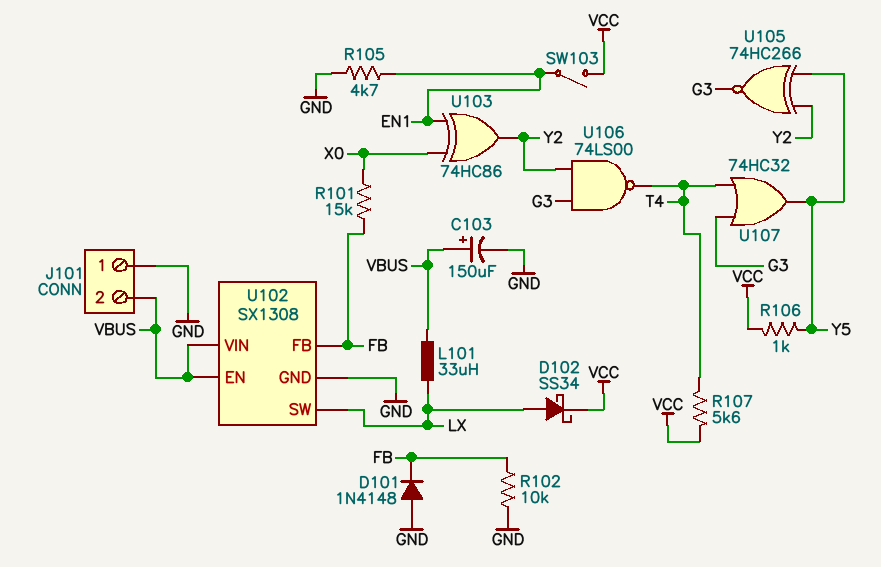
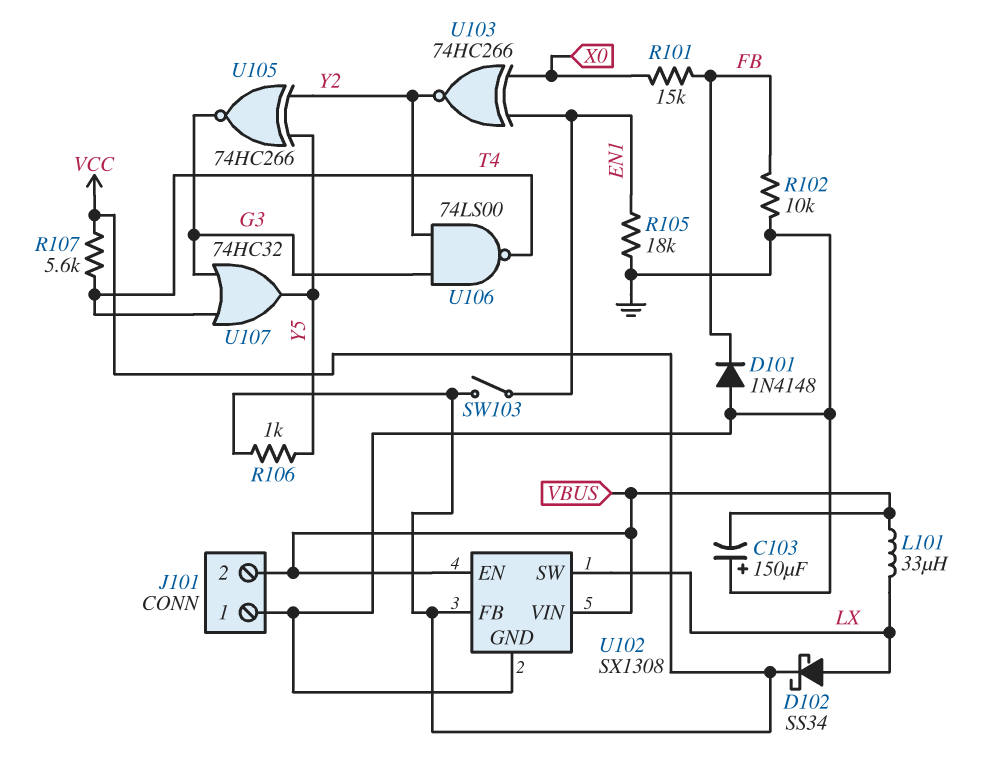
C103: 150uF (plus VBUS, minus GND) -> 150uF (plus GND, minus VBUS)
R105: 4.7k (EN1, GND) -> 18k (EN1, GND)
U102 pin FB: FB -> VCC
U103: XOR 74HC86 (in EN1, in X0, out Y2) -> XNOR 74HC266 (in EN1, in X0, out Y2)

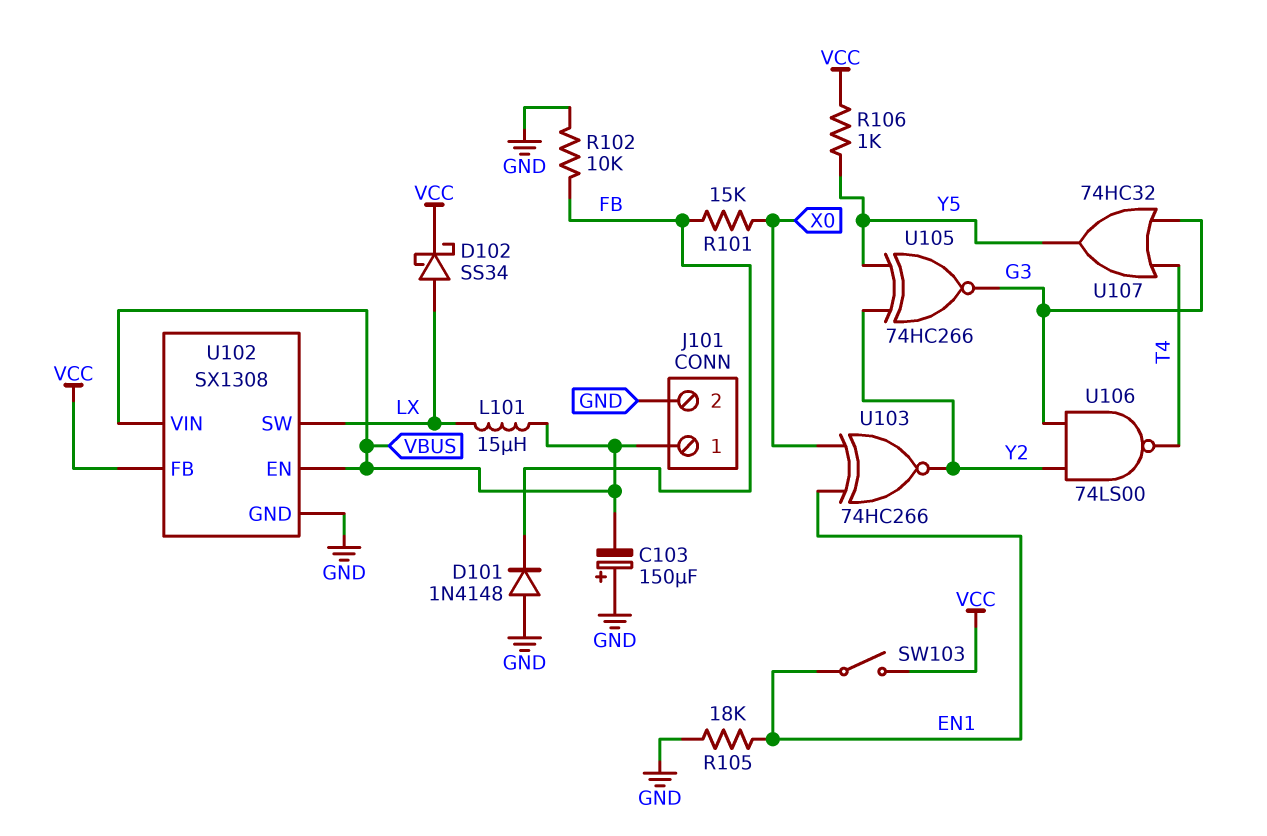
J101 pin 1: GND -> VBUS
J101 pin 2: VBUS -> GND
L101: 33uH (LX, VBUS) -> 15uH (LX, VBUS)
R107: 5.6k (T4, VCC) -> none

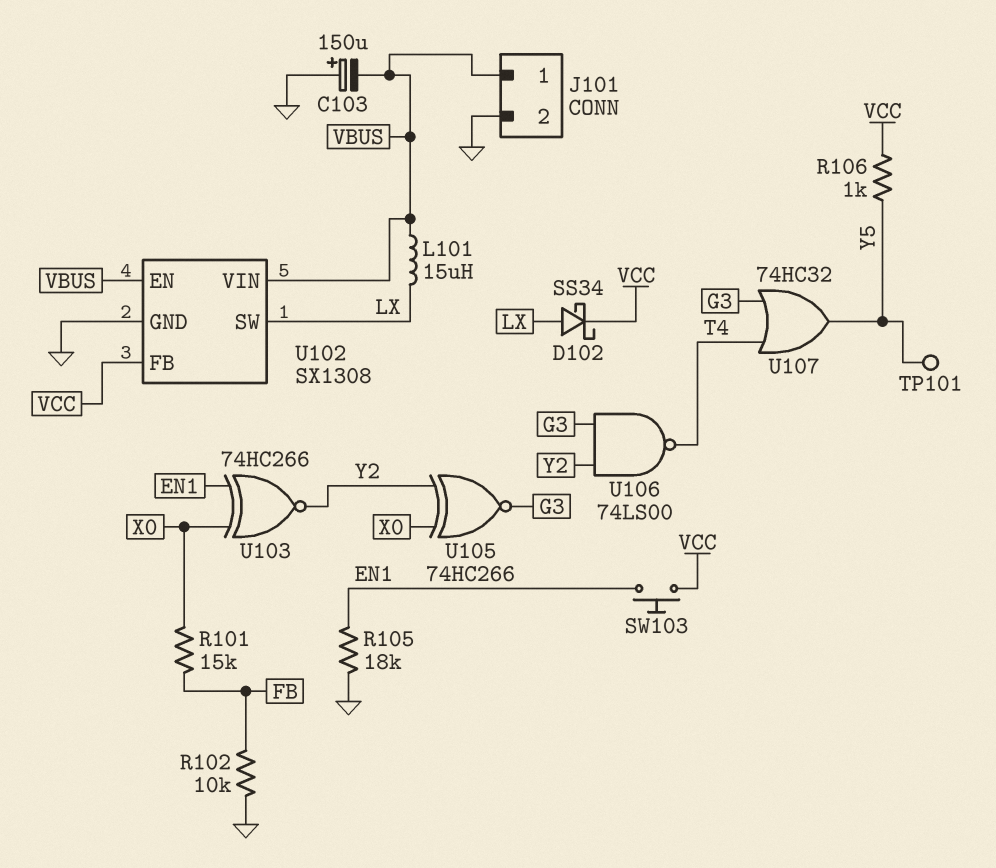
D101: diode 1N4148 (A GND, K FB) -> none
SW103: switch (EN1, VCC) -> button (EN1, VCC)
TP101: none -> test point (Y5)
U105: XNOR 74HC266 (in Y2, in Y5, out G3) -> XNOR 74HC266 (in X0, in Y2, out G3)

